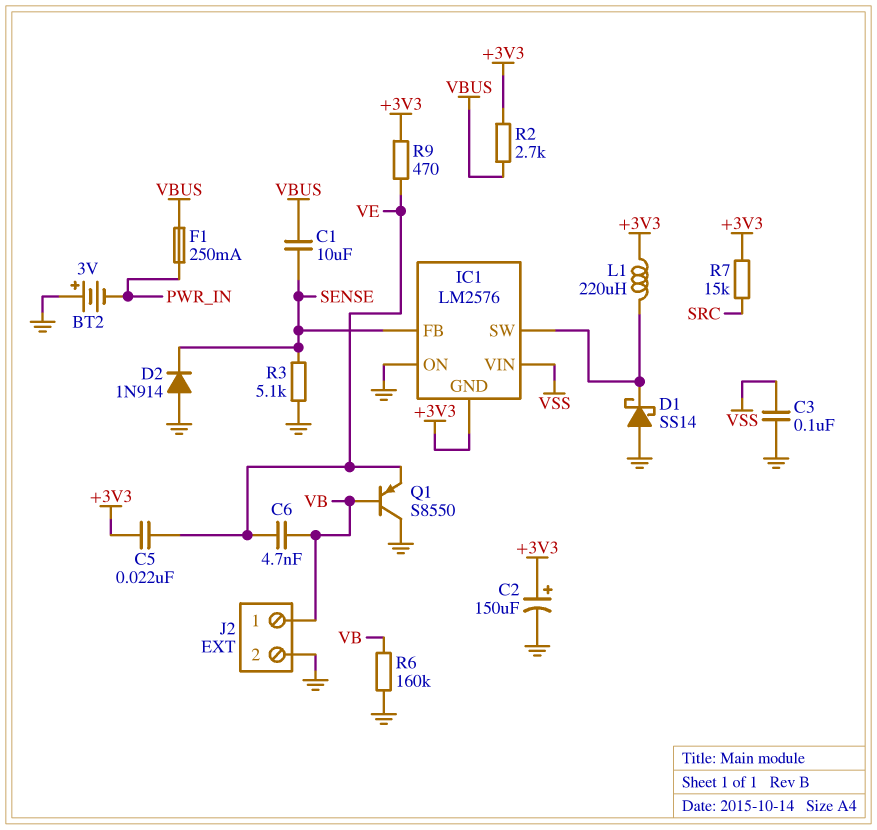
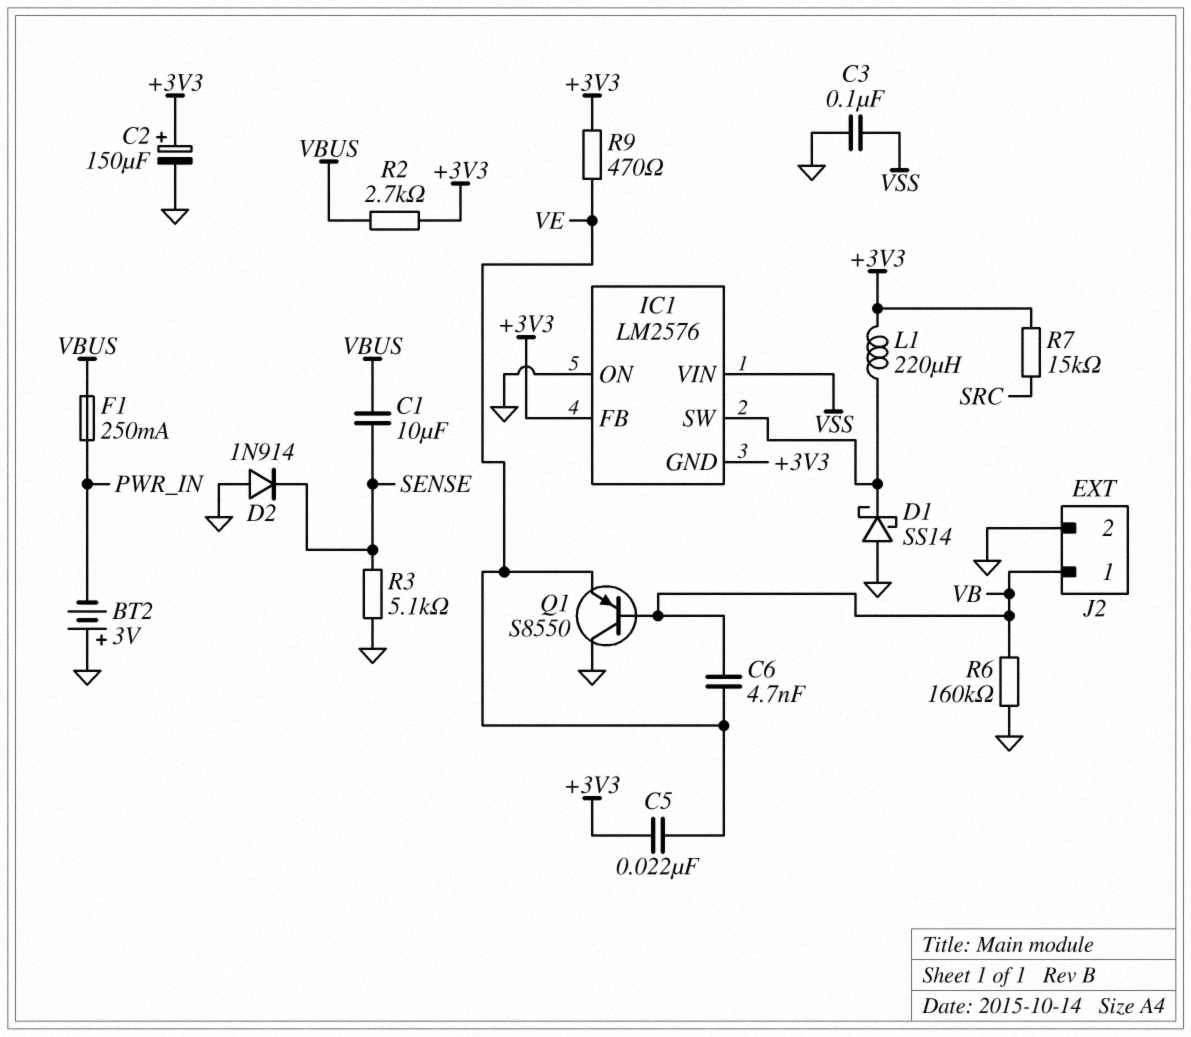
IC1 pin FB: SENSE -> +3V3

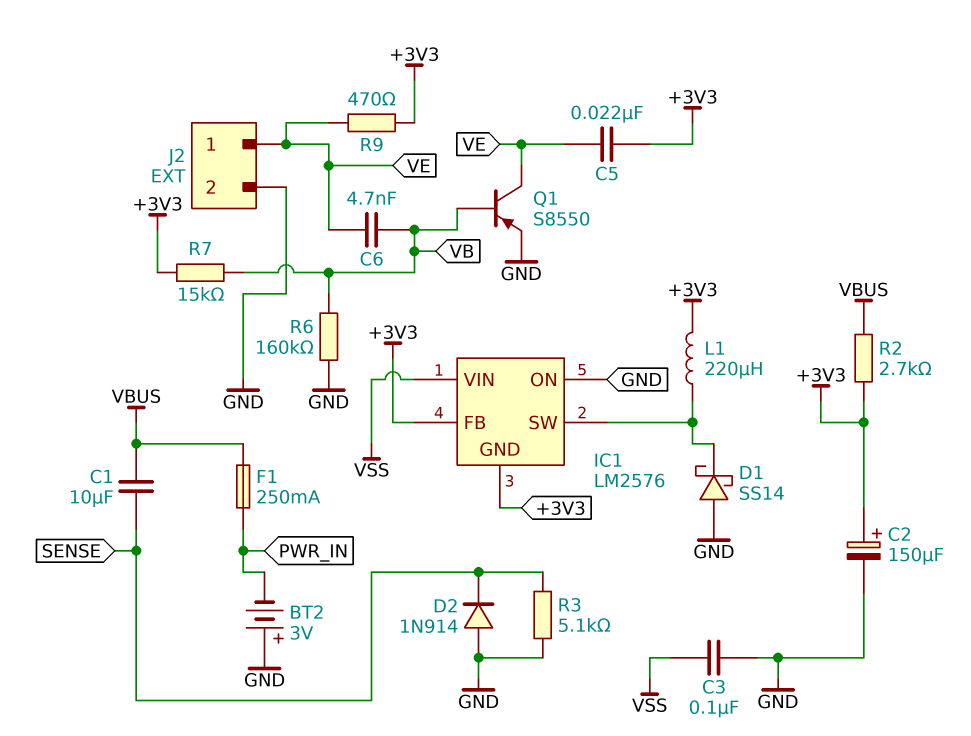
J2 pin 1: VB -> VE
Q1: PNP S8550 (B VB, C GND, E VE) -> PNP S8550 (B VB, C VE, E GND)
R7: 15k (+3V3, SRC) -> 15k (+3V3, VB)

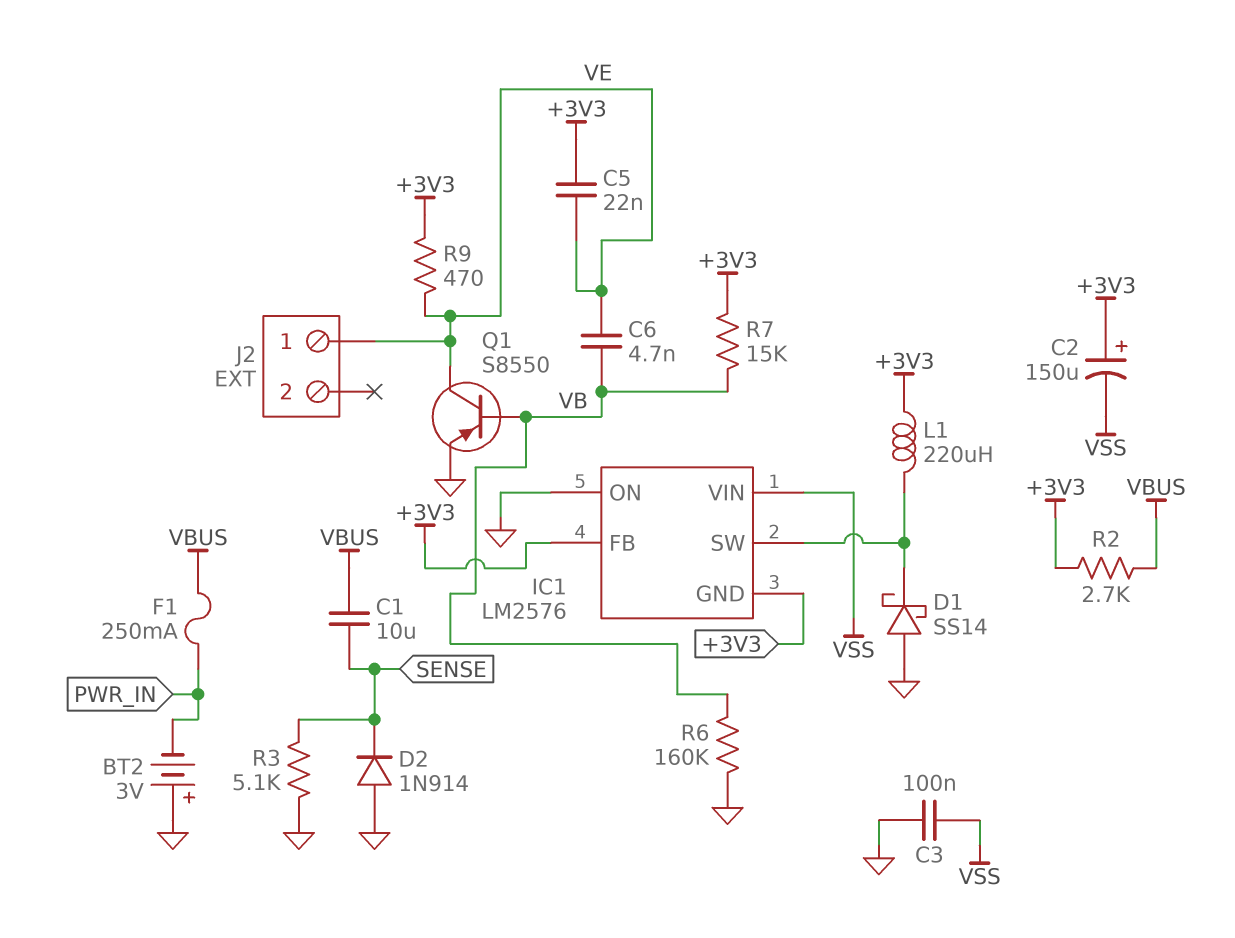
C2: 150uF (plus +3V3, minus GND) -> 150uF (plus +3V3, minus VSS)
J2 pin 2: GND -> none

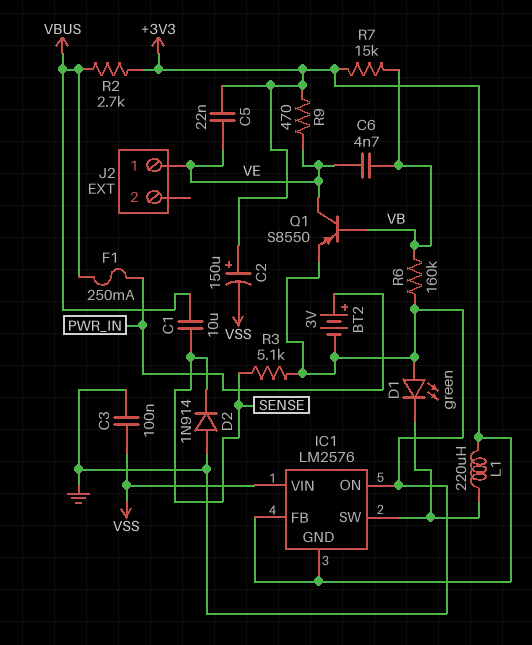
BT2: 3V (plus GND, minus PWR_IN) -> 3V (plus PWR_IN, minus GND)
D1: schottky SS14 (A GND, K IC1/SW) -> LED green (A GND, K IC1/SW)

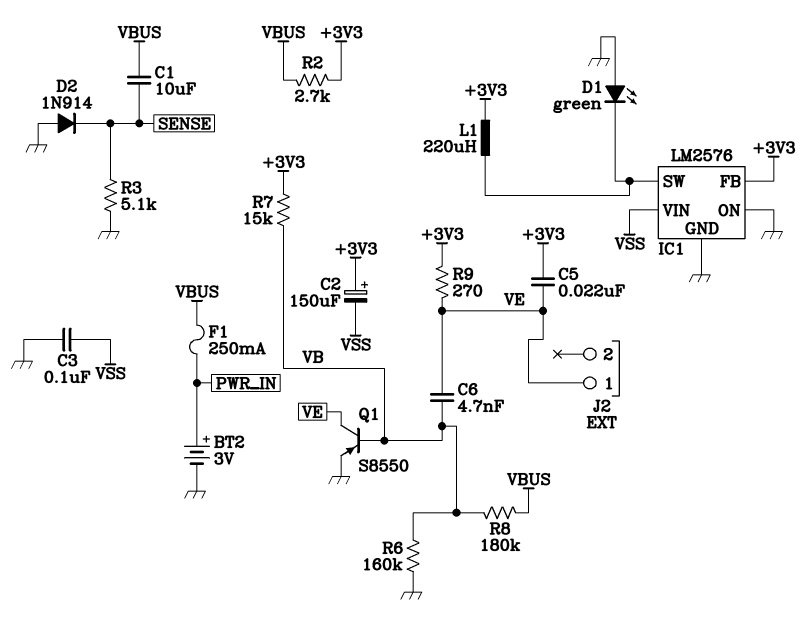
IC1 pin GND: +3V3 -> GND
R8: none -> 180k (VB, VBUS)
R9: 470 (+3V3, VE) -> 270 (+3V3, VE)

